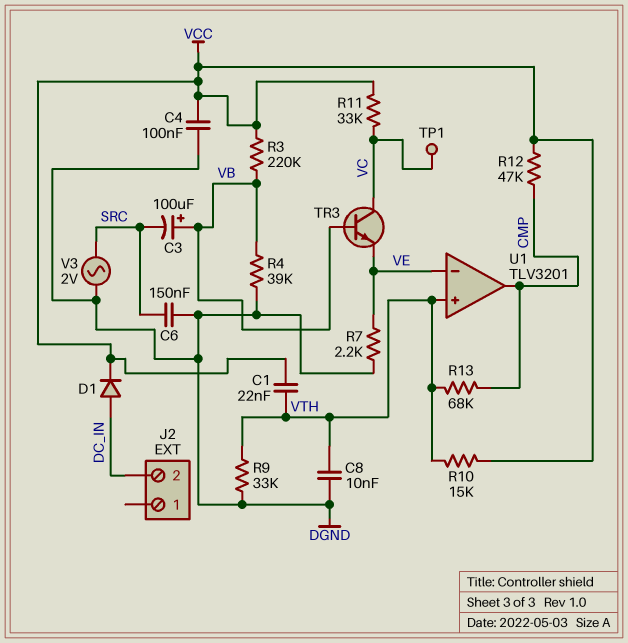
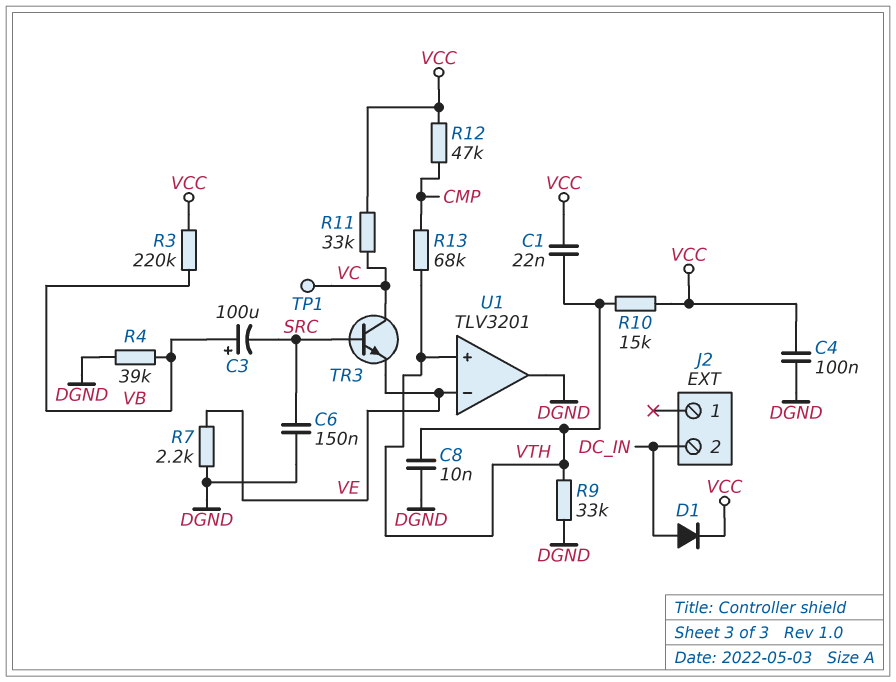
TR3: NPN (B VB, C VC, E VE) -> NPN (B SRC, C VC, E VE)
U1 pin out: CMP -> DGND
V3: AC 2V (DGND, SRC) -> none

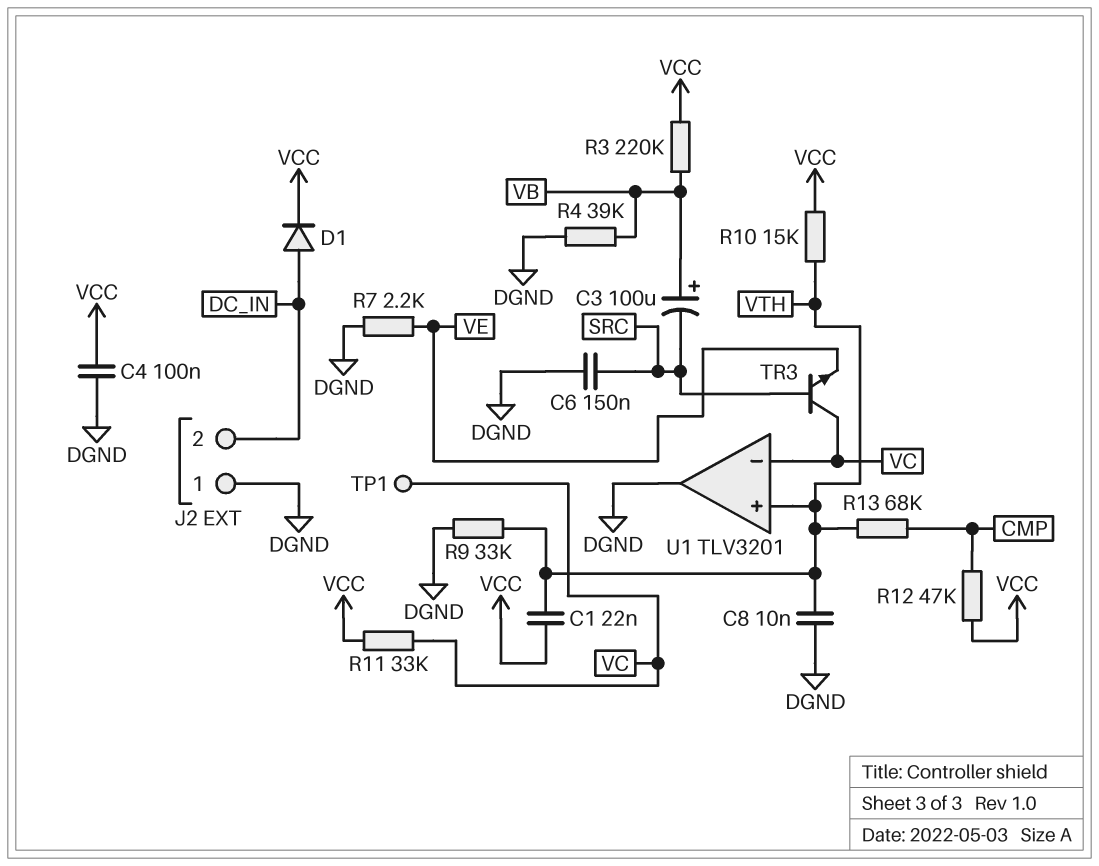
J2 pin 1: none -> DGND
U1 pin in-: VE -> VC

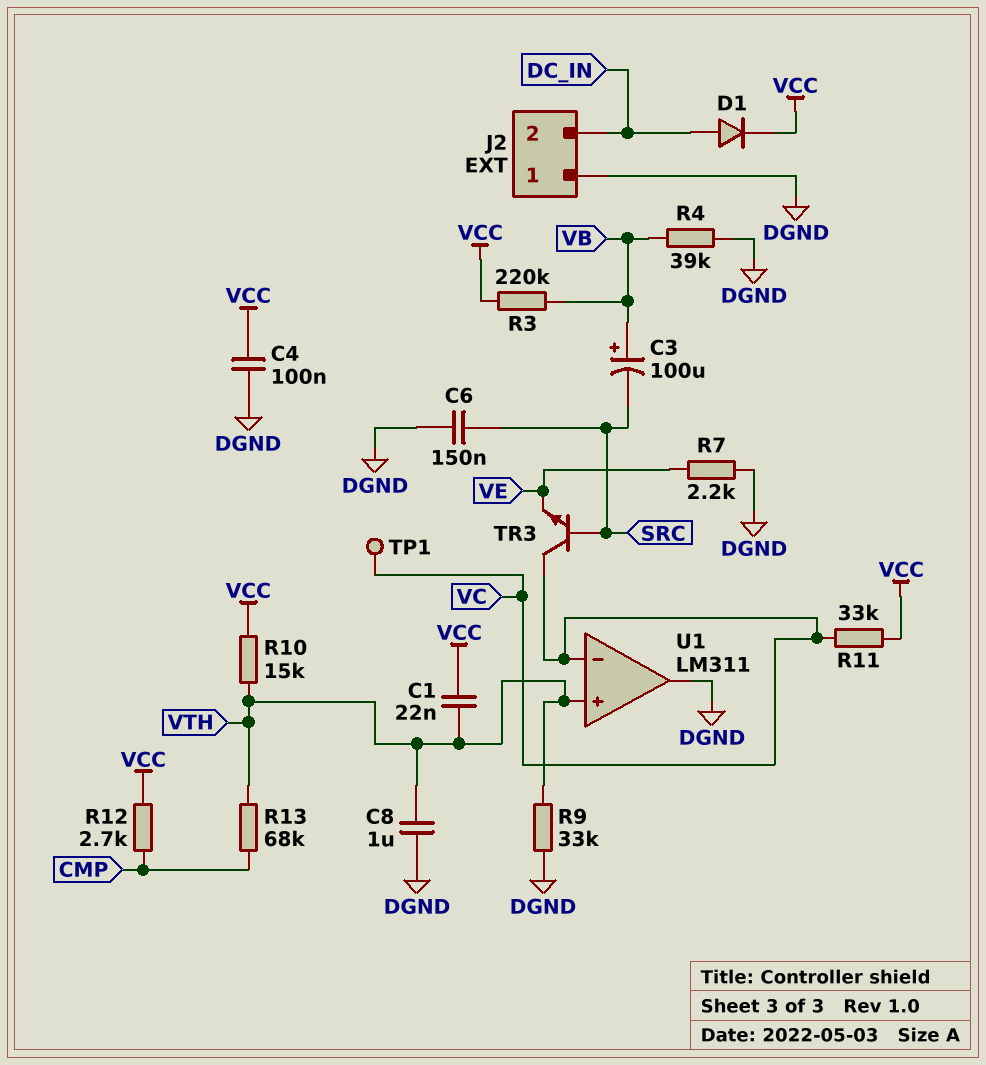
C8: 10nF (DGND, VTH) -> 1uF (DGND, VTH)
R12: 47k (CMP, VCC) -> 2.7k (CMP, VCC)
U1: TLV3201 -> LM311

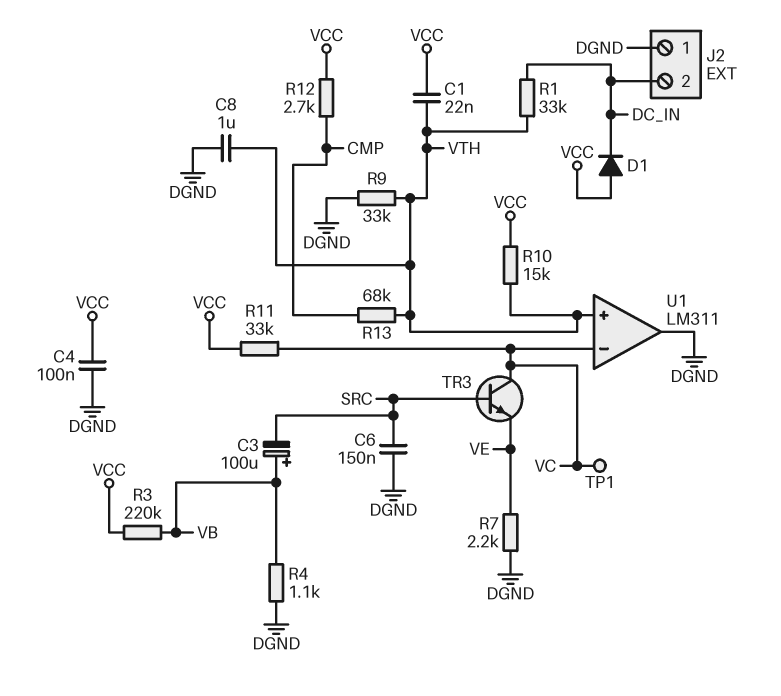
D1: diode (A DC_IN, K VCC) -> diode (A VCC, K DC_IN)
R1: none -> 33k (DC_IN, VTH)
R4: 39k (DGND, VB) -> 1.1k (DGND, VB)

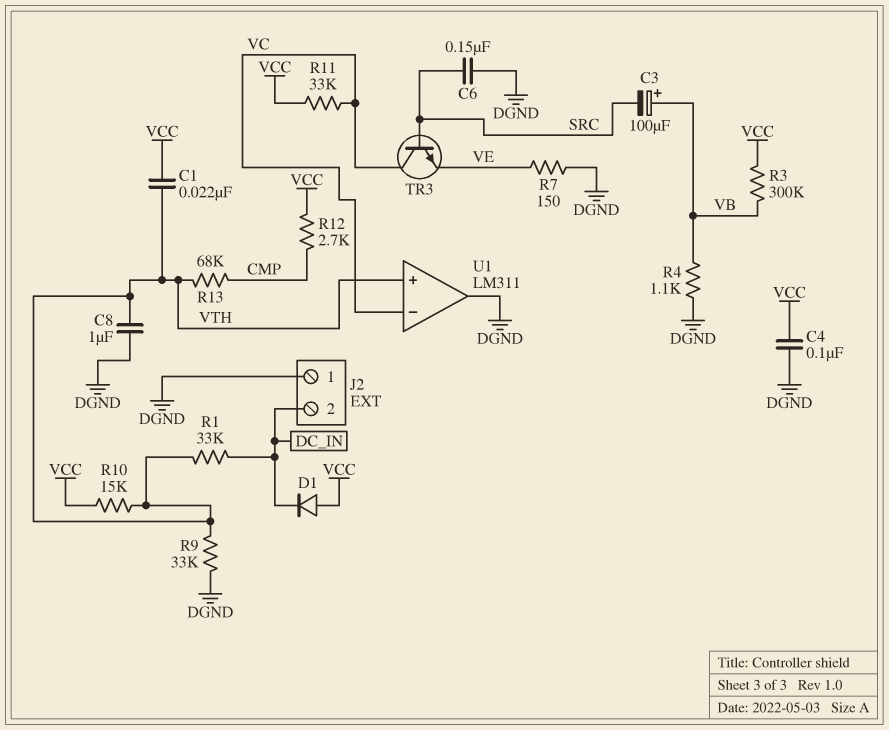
R3: 220k (VB, VCC) -> 300k (VB, VCC)
R7: 2.2k (DGND, VE) -> 150 (DGND, VE)
TP1: test point (VC) -> none

